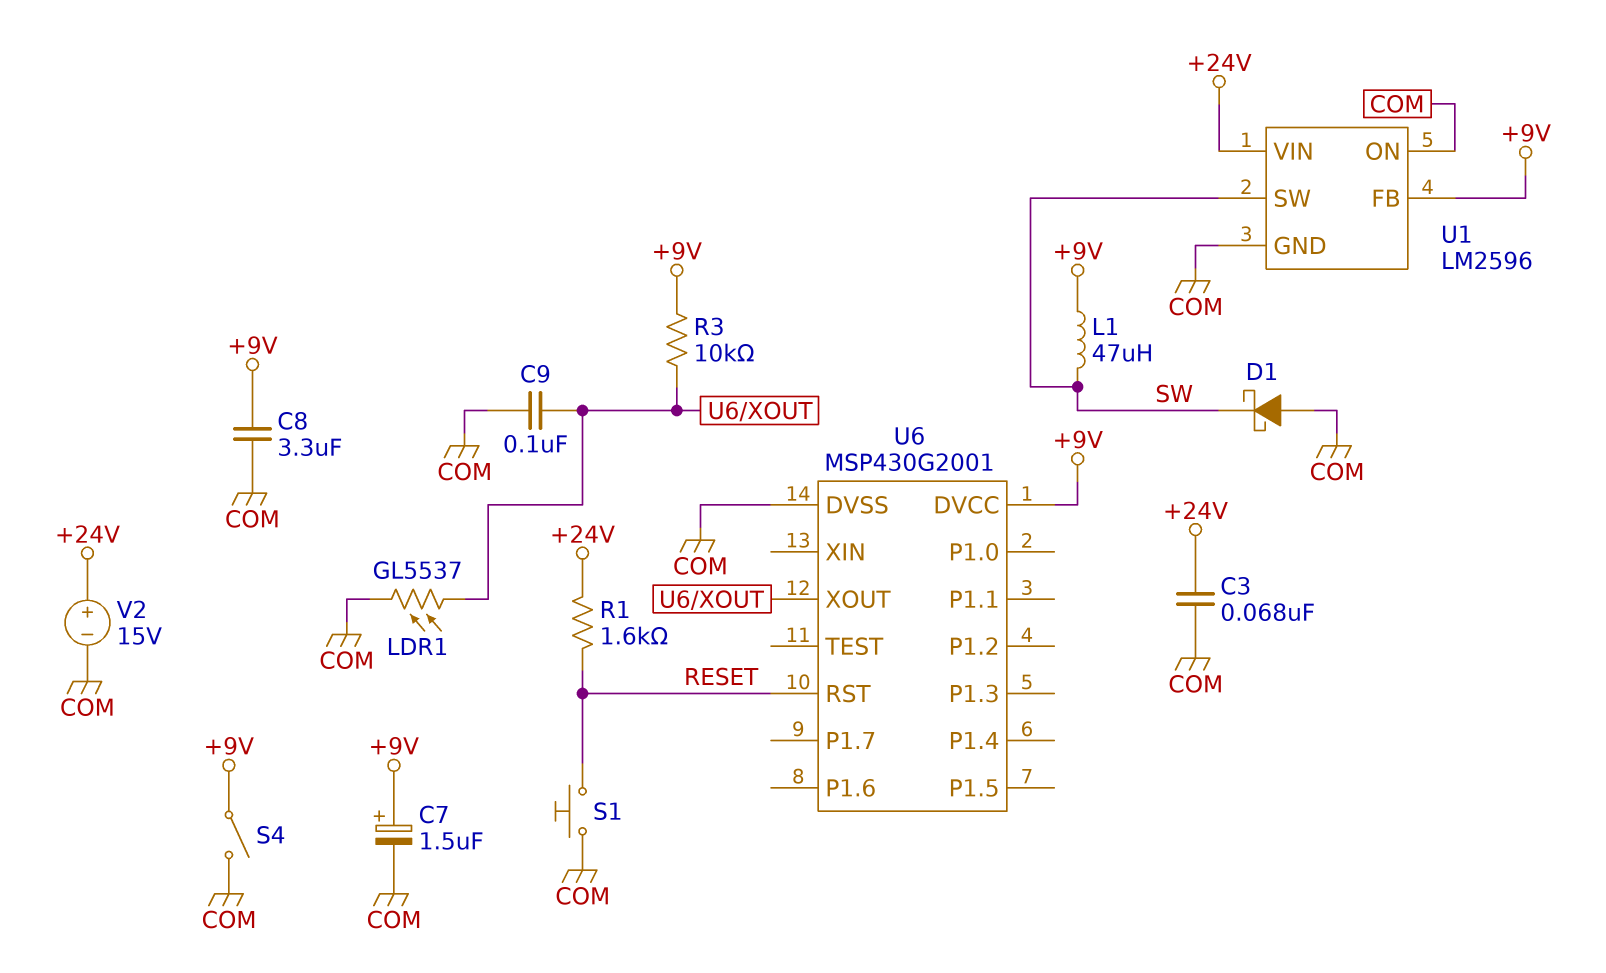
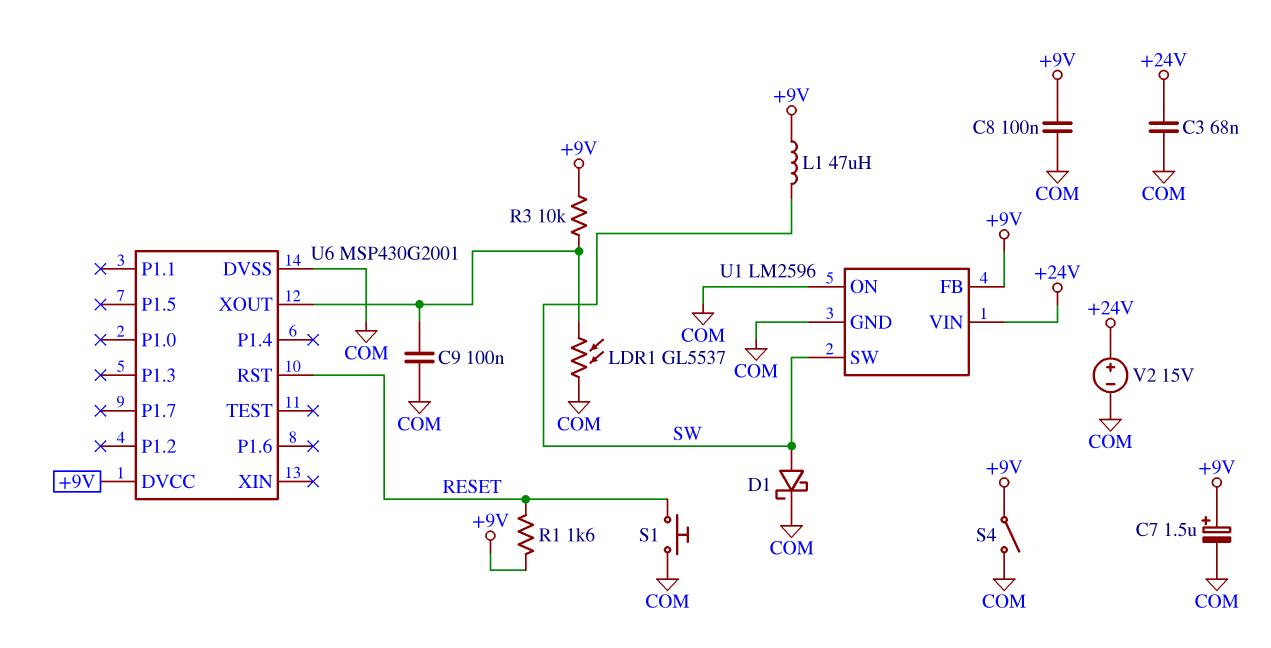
C8: 3.3uF (+9V, COM) -> 100nF (+9V, COM)
D1: schottky (A COM, K SW) -> schottky (A SW, K COM)
R1: 1.6k (+24V, RESET) -> 1.6k (+9V, RESET)

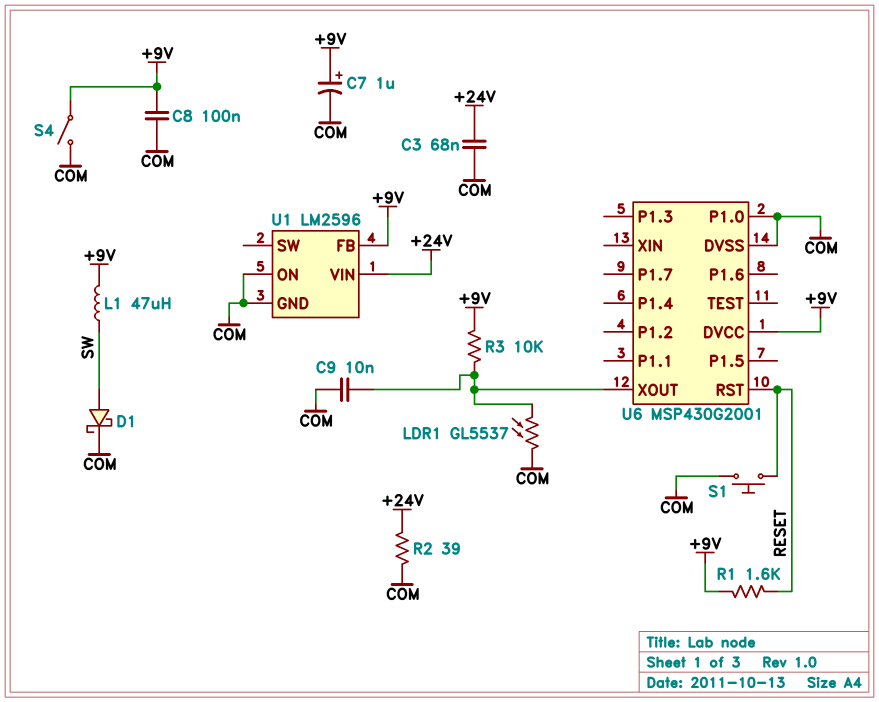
C7: 1.5uF (plus +9V, minus COM) -> 1uF (plus +9V, minus COM)
C9: 100nF (COM, U6/XOUT) -> 10nF (COM, U6/XOUT)
R2: none -> 39 (+24V, COM)
U1 pin SW: SW -> none
U6 pin P1.0: none -> COM
V2: 15V (plus +24V, minus COM) -> none

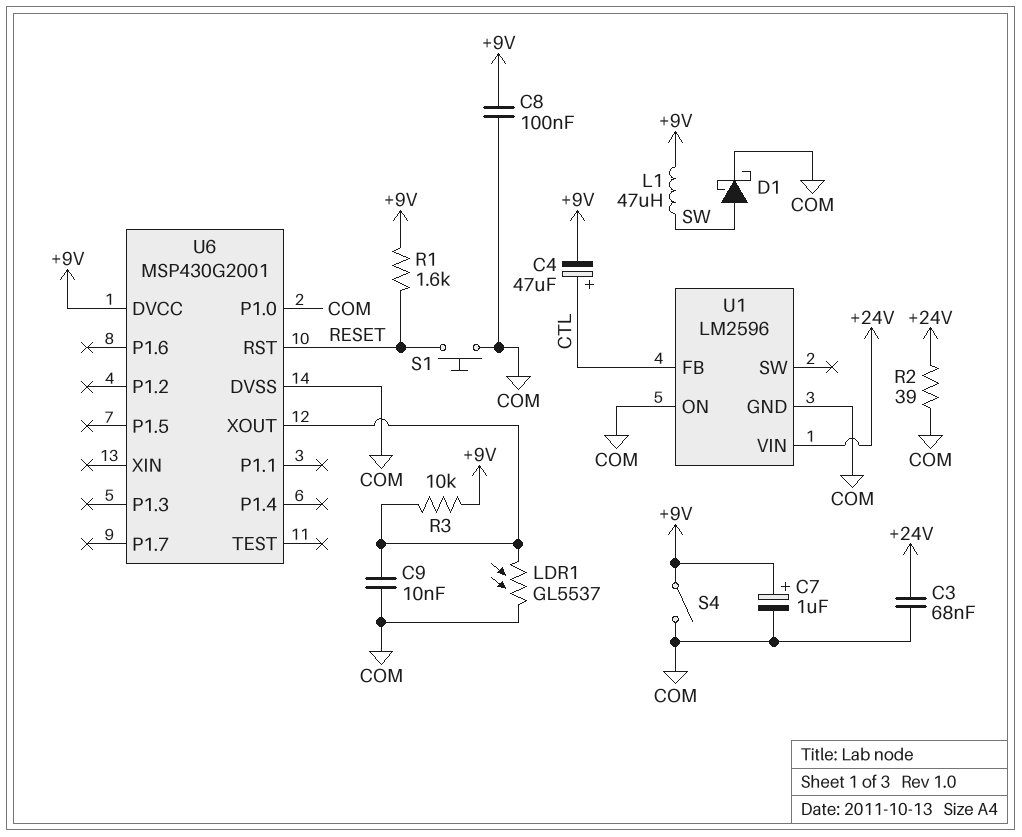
C4: none -> 47uF (plus CTL, minus +9V)
U1 pin FB: +9V -> CTL

